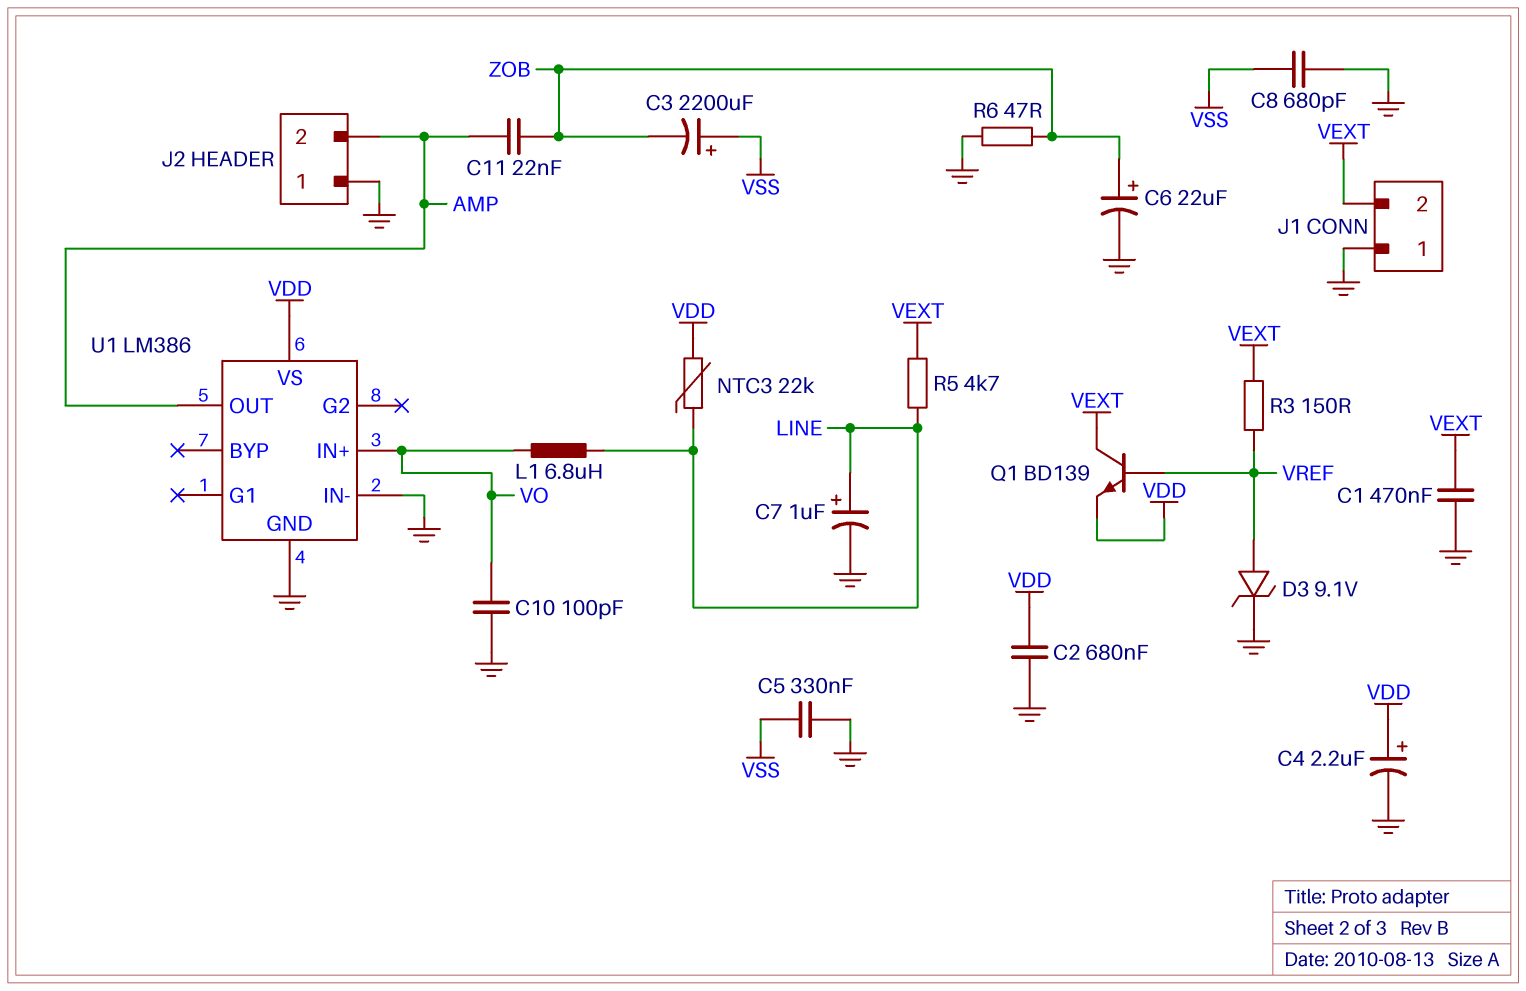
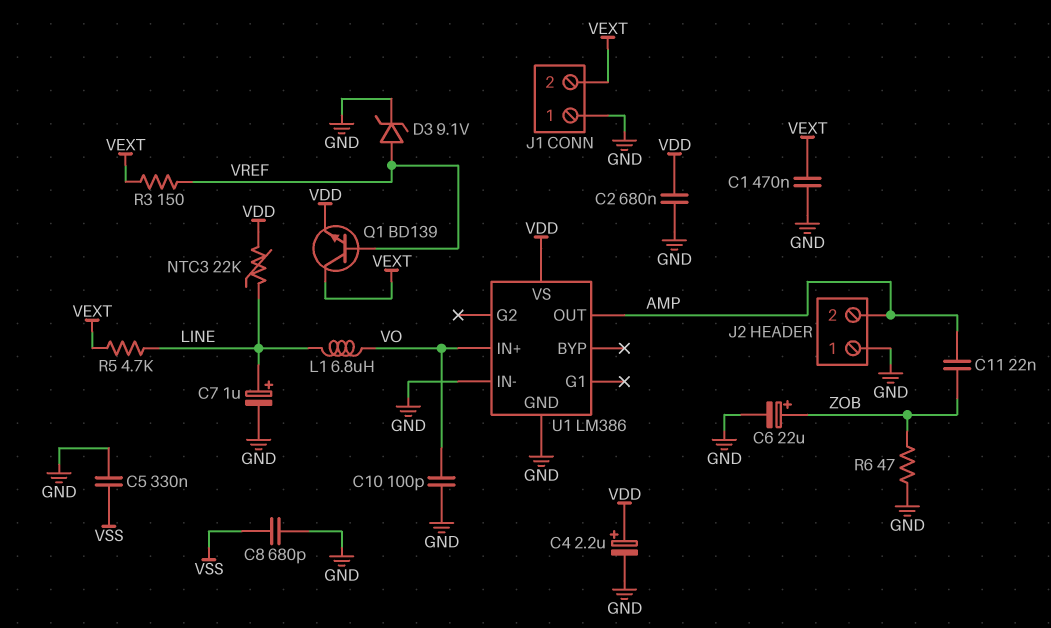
C3: 2200uF (plus VSS, minus ZOB) -> none

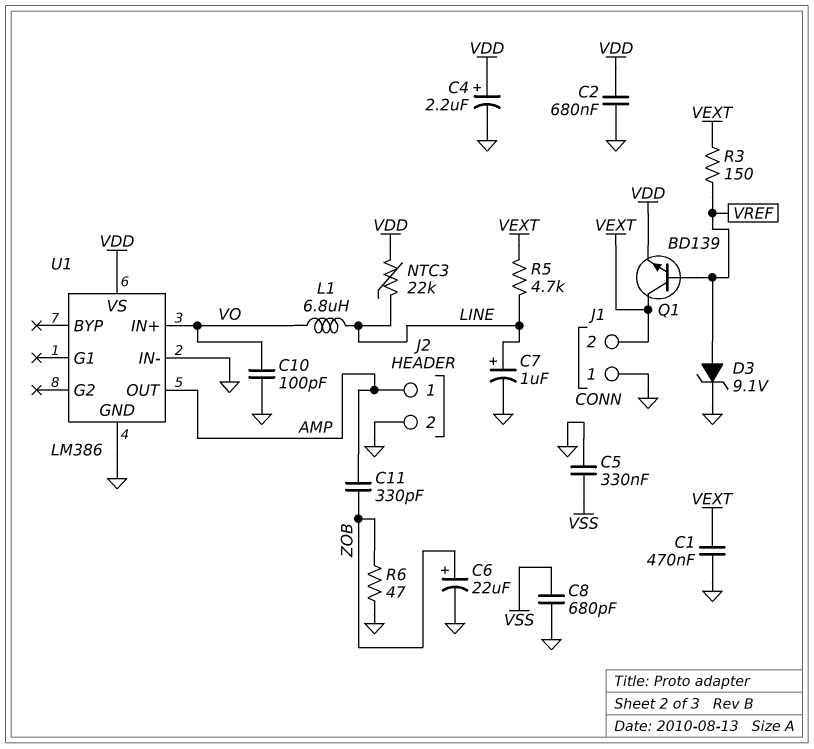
C11: 22nF (AMP, ZOB) -> 330pF (AMP, ZOB)
J2 pin 1: GND -> AMP
J2 pin 2: AMP -> GND

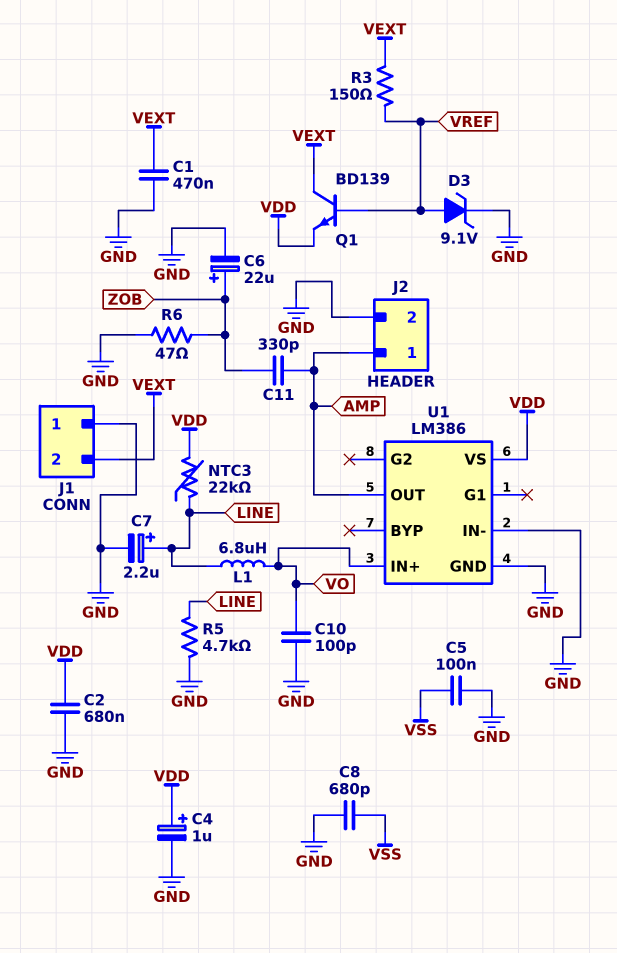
C4: 2.2uF (plus VDD, minus GND) -> 1uF (plus VDD, minus GND)
C5: 330nF (GND, VSS) -> 100nF (GND, VSS)
C7: 1uF (plus LINE, minus GND) -> 2.2uF (plus LINE, minus GND)
R5: 4.7k (LINE, VEXT) -> 4.7k (GND, LINE)

